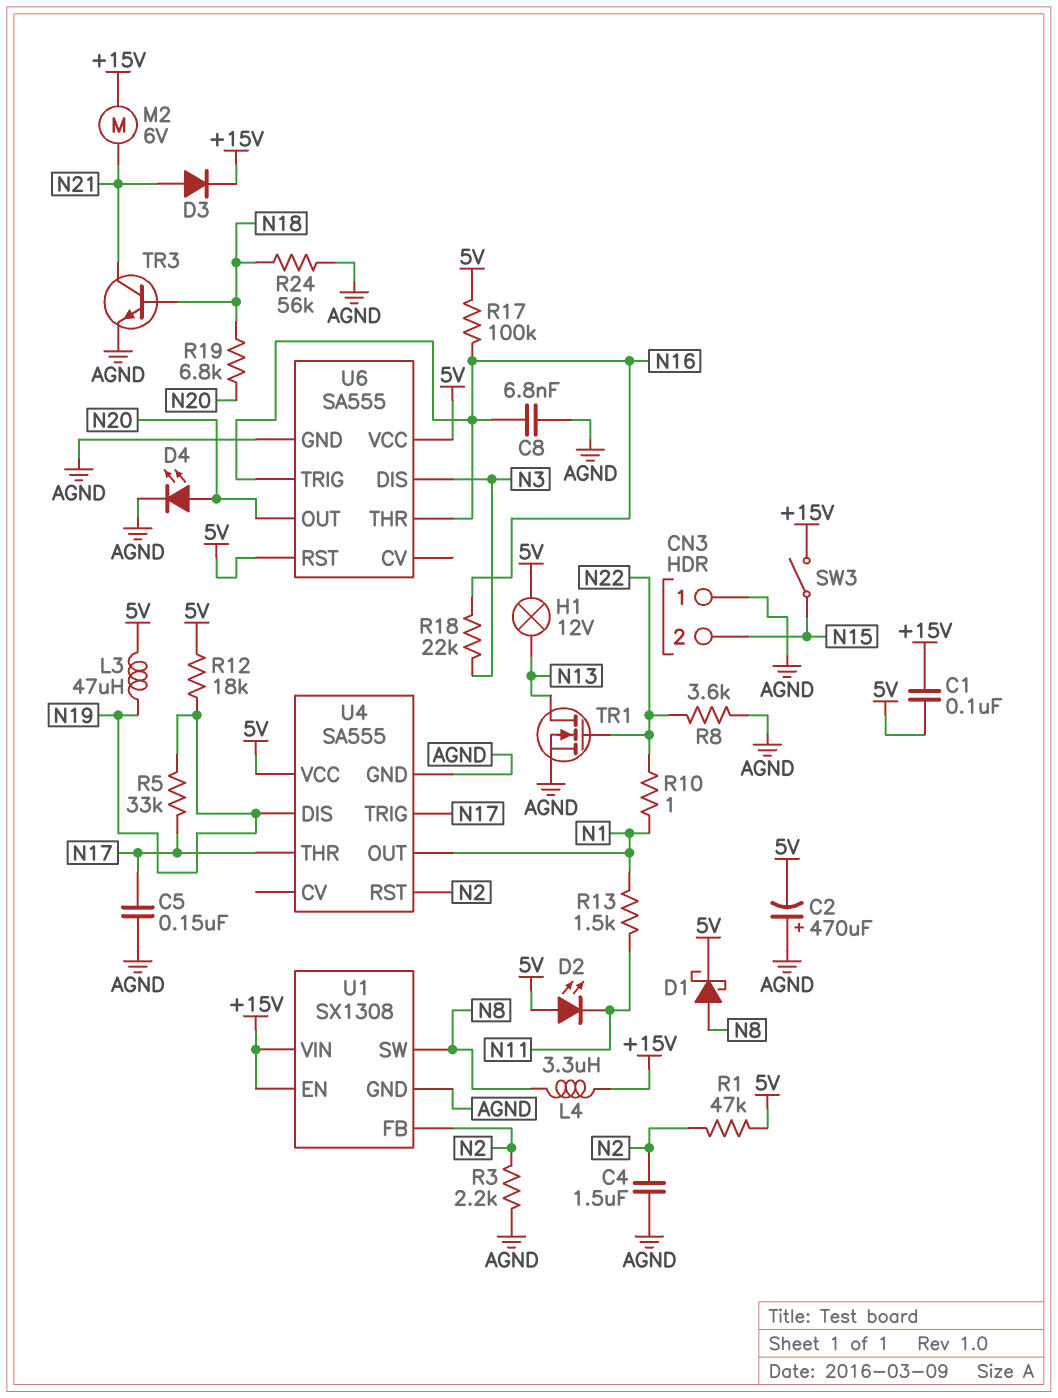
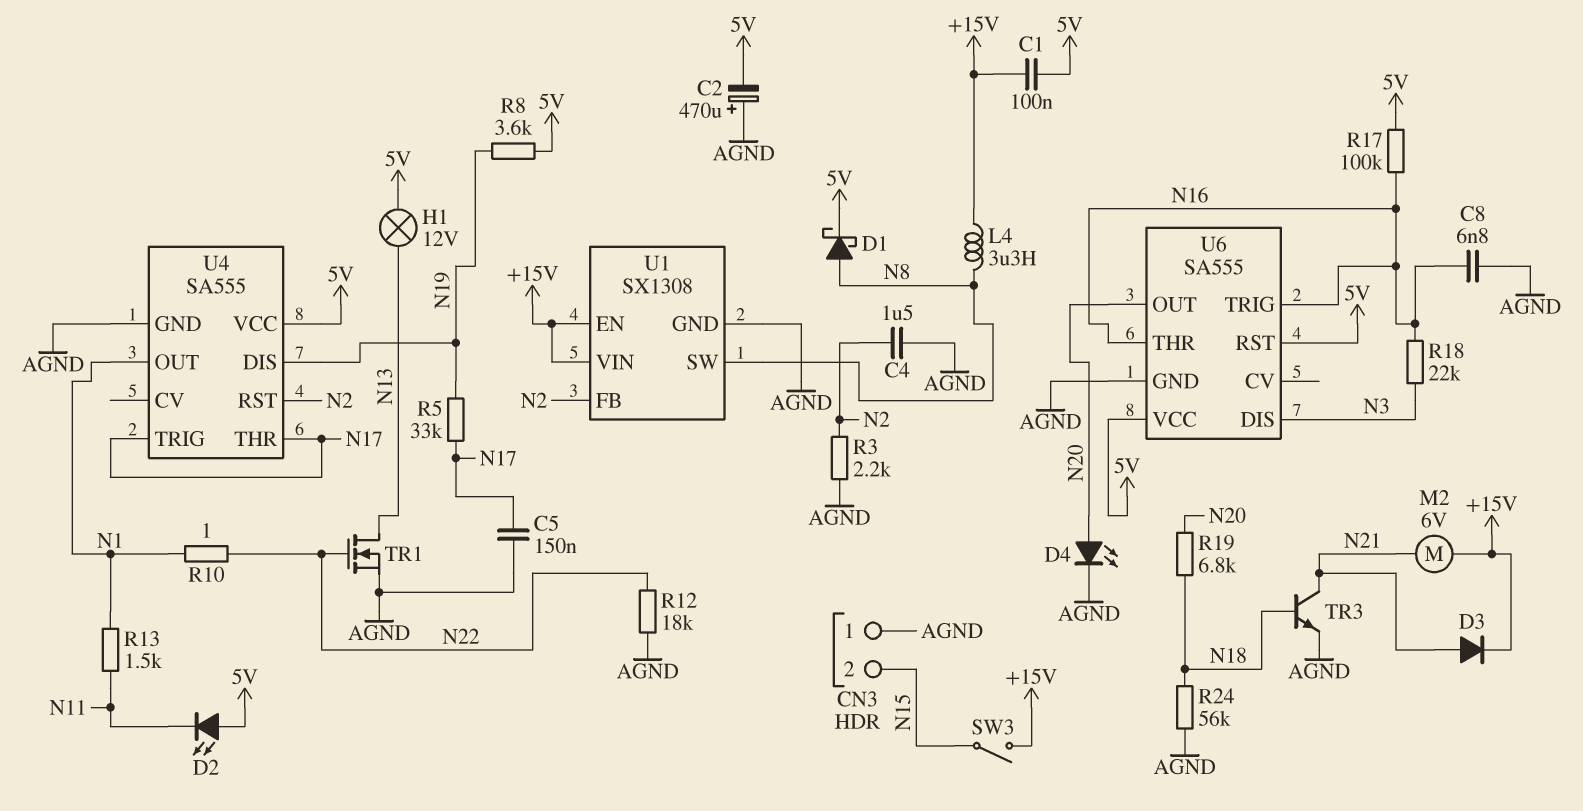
L3: 47uH (5V, N19) -> none
R1: 47k (5V, N2) -> none
R8: 3.6k (AGND, N22) -> 3.6k (5V, N19)
R12: 18k (5V, N19) -> 18k (AGND, N22)

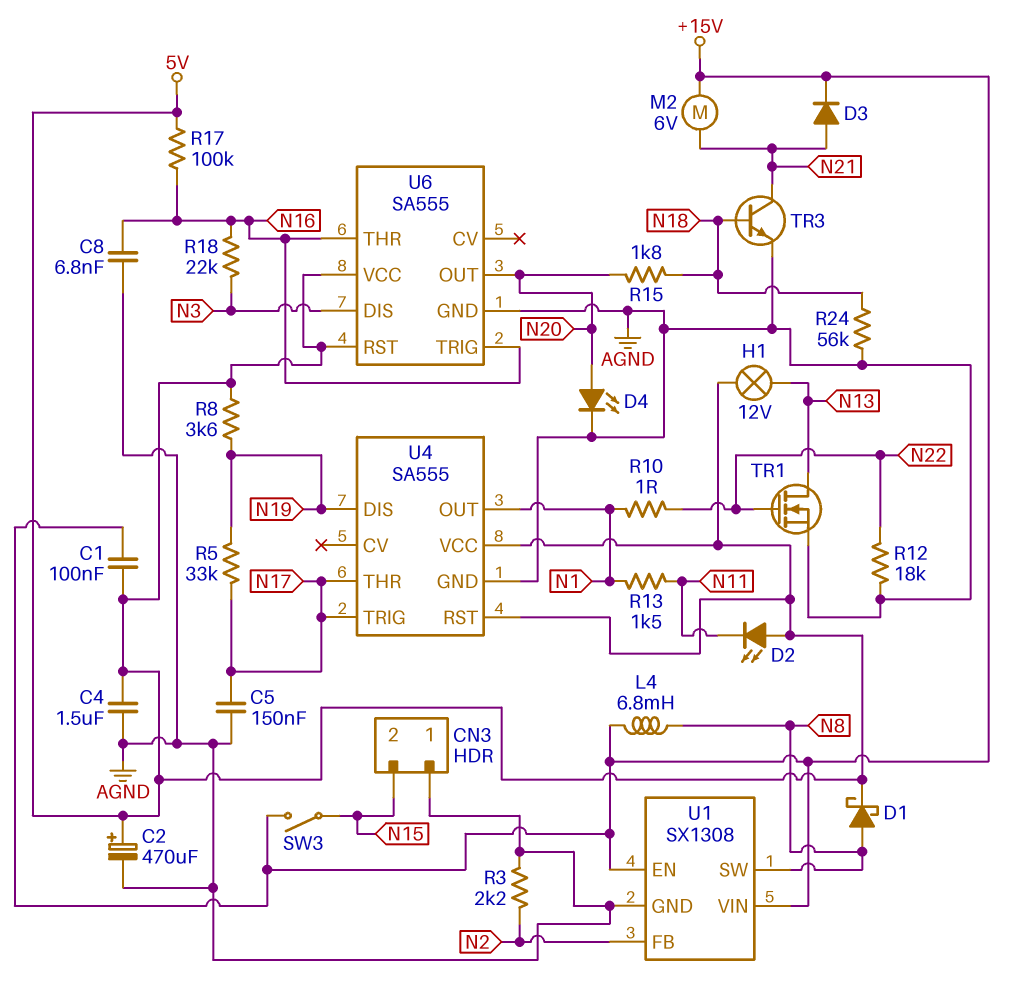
C2: 470uF (plus AGND, minus 5V) -> 470uF (plus 5V, minus AGND)
C4: 1.5uF (AGND, N2) -> 1.5uF (5V, AGND)
L4: 3.3uH (+15V, N8) -> 6.8mH (+15V, N8)
R15: none -> 1.8k (N18, N20)
R19: 6.8k (N18, N20) -> none
U4 pin RST: N2 -> 5V

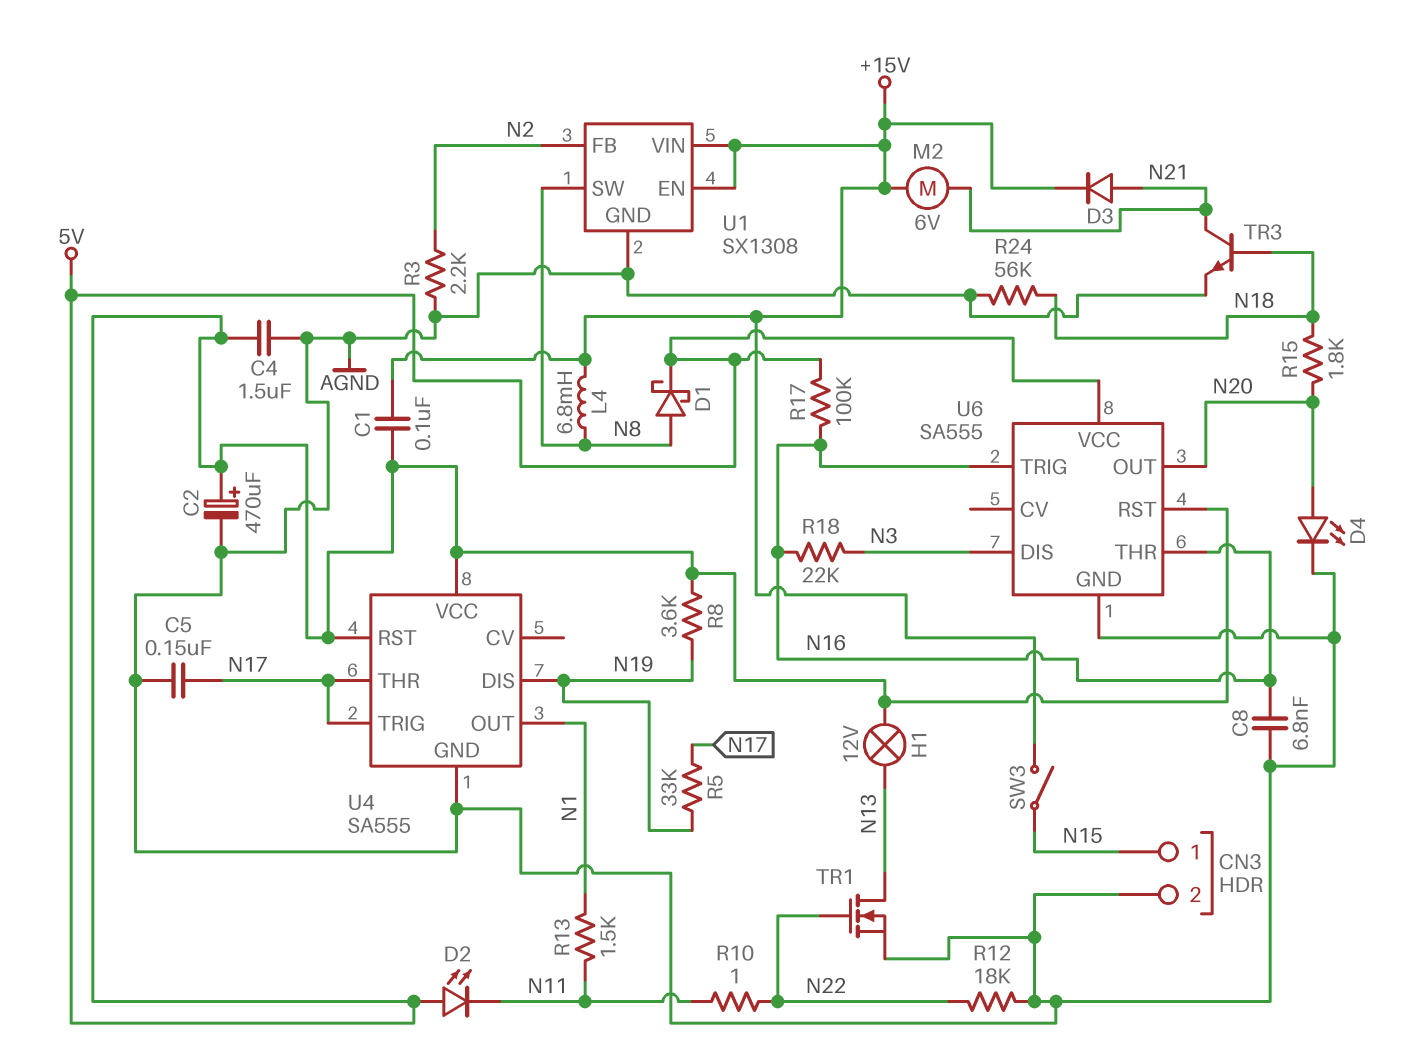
CN3 pin 1: AGND -> N15
CN3 pin 2: N15 -> AGND
R10: 1 (N1, N22) -> 1 (N11, N22)

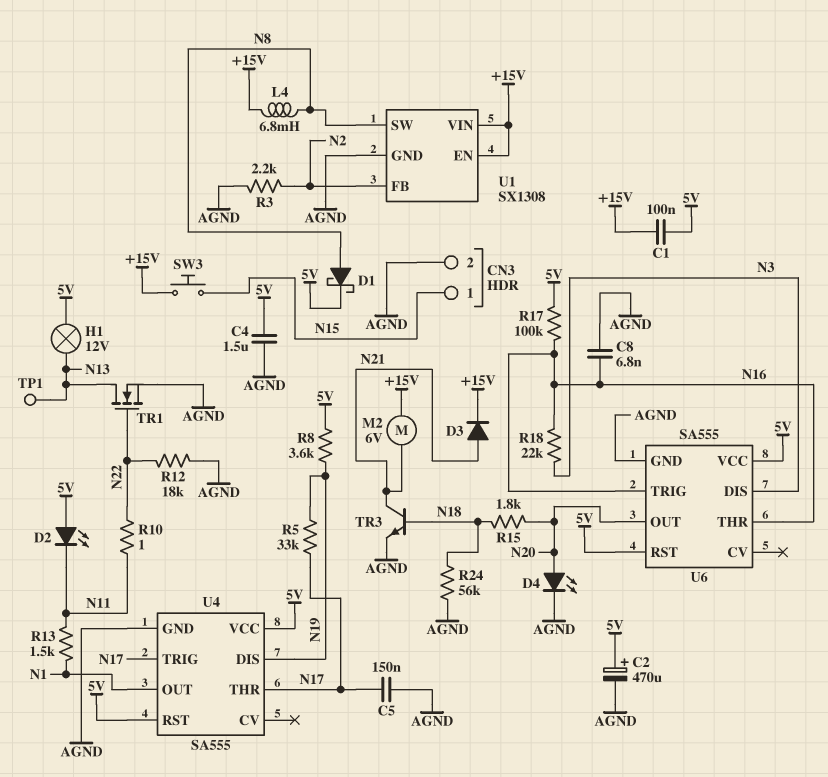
SW3: switch (+15V, N15) -> button (+15V, N15)
TP1: none -> test point (N13)

